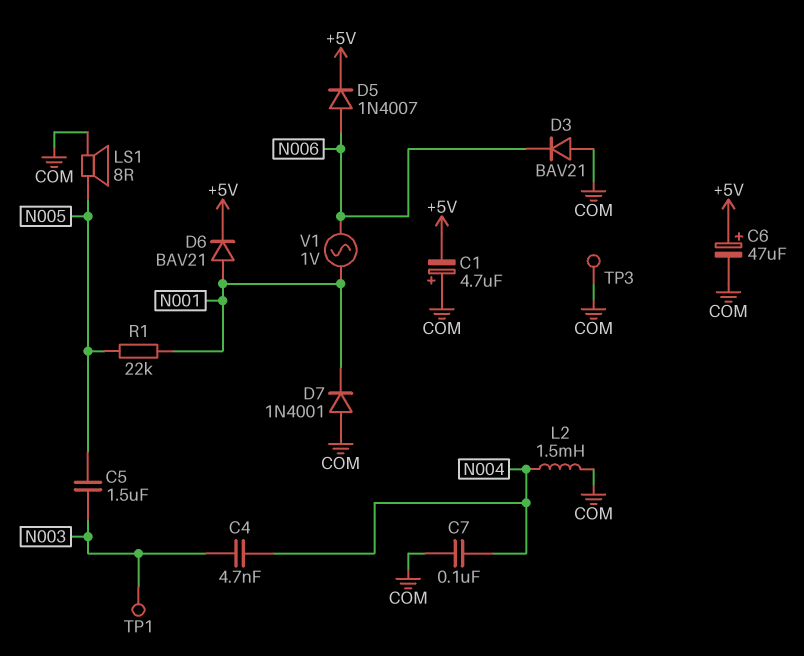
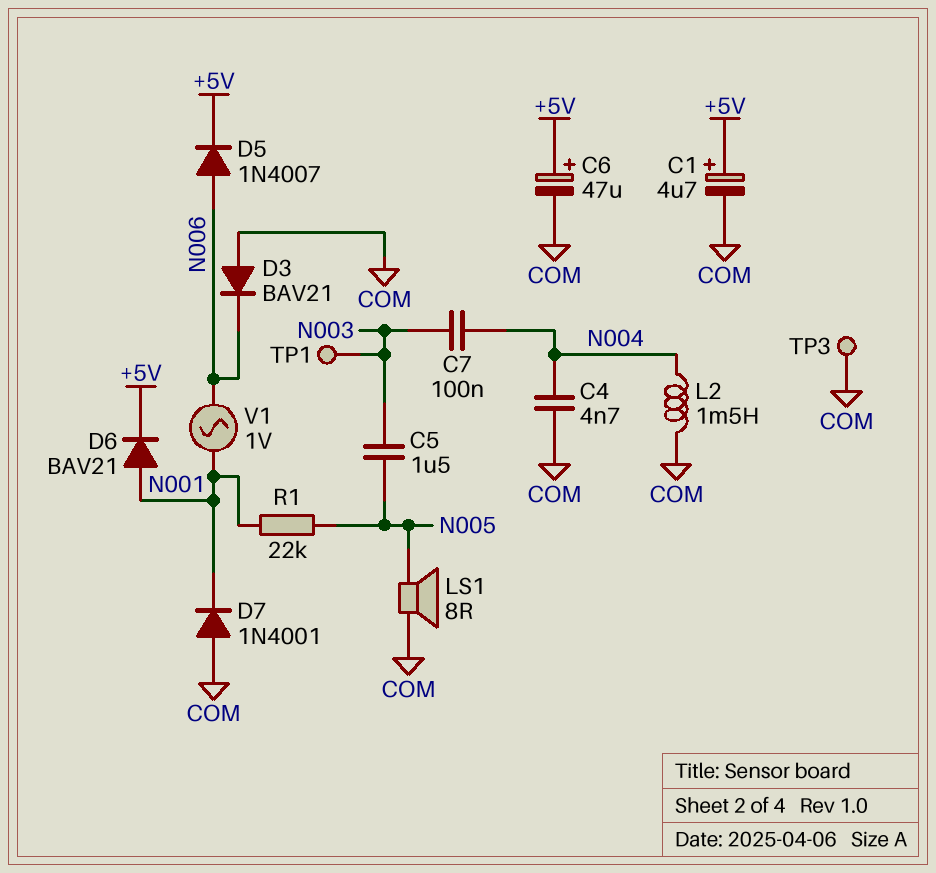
C1: 4.7uF (plus COM, minus +5V) -> 4.7uF (plus +5V, minus COM)
C4: 4.7nF (N003, N004) -> 4.7nF (COM, N004)
C7: 100nF (COM, N004) -> 100nF (N003, N004)

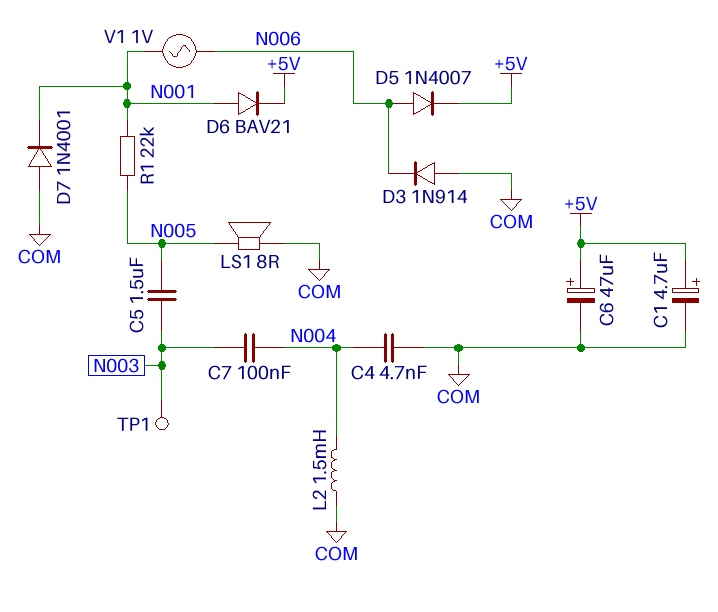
D3: diode BAV21 (A COM, K N006) -> diode 1N914 (A COM, K N006)
TP3: test point (COM) -> none

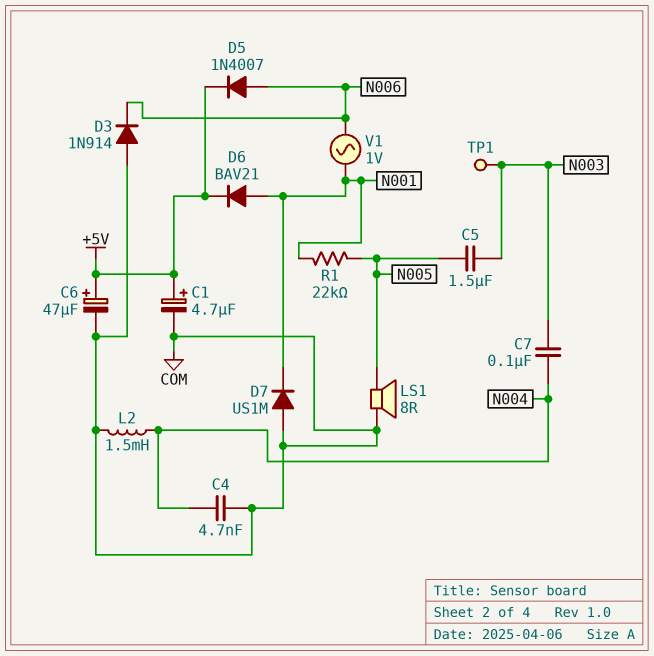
D7: diode 1N4001 (A COM, K N001) -> diode US1M (A COM, K N001)

